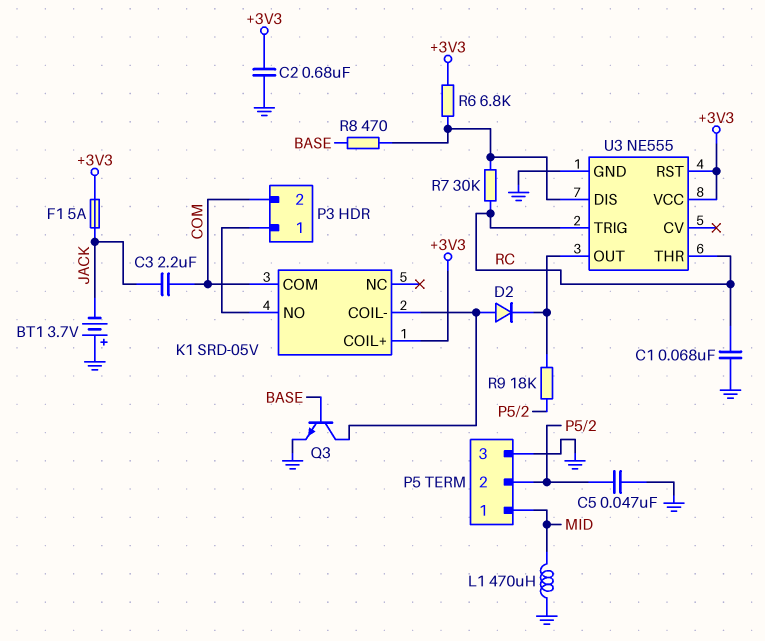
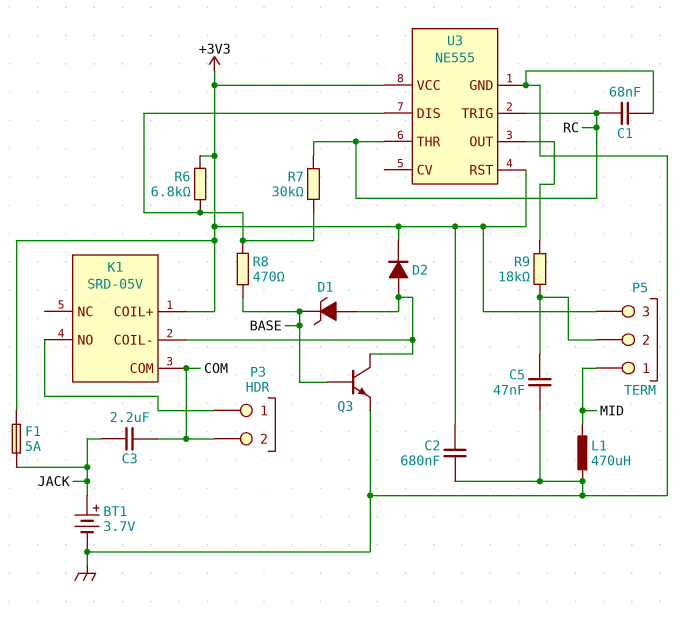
BT1: 3.7V (plus GND, minus JACK) -> 3.7V (plus JACK, minus GND)
D1: none -> zener (A K1/COIL-, K BASE)
D2: diode (A K1/COIL-, K U3/OUT) -> diode (A K1/COIL-, K +3V3)
P5 pin 3: GND -> +3V3

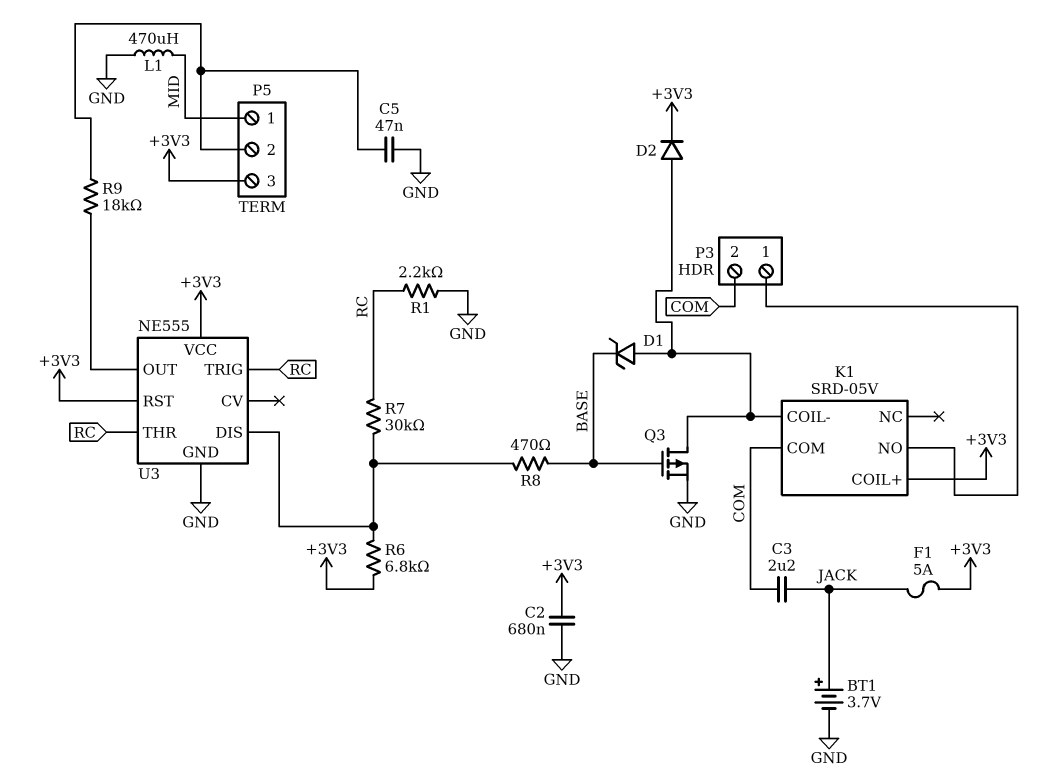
C1: 68nF (GND, RC) -> none
Q3: NPN (B BASE, C K1/COIL-, E GND) -> PMOS (G BASE, D K1/COIL-, S GND)
R1: none -> 2.2k (GND, RC)

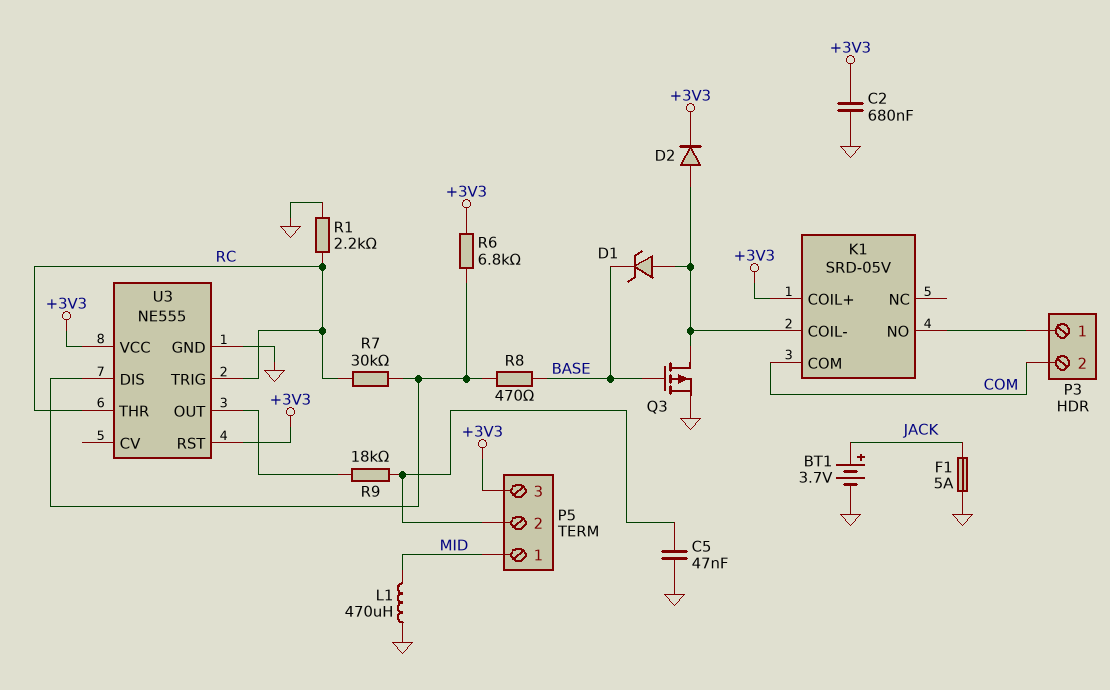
C3: 2.2uF (COM, JACK) -> none
F1: 5A (+3V3, JACK) -> 5A (GND, JACK)

